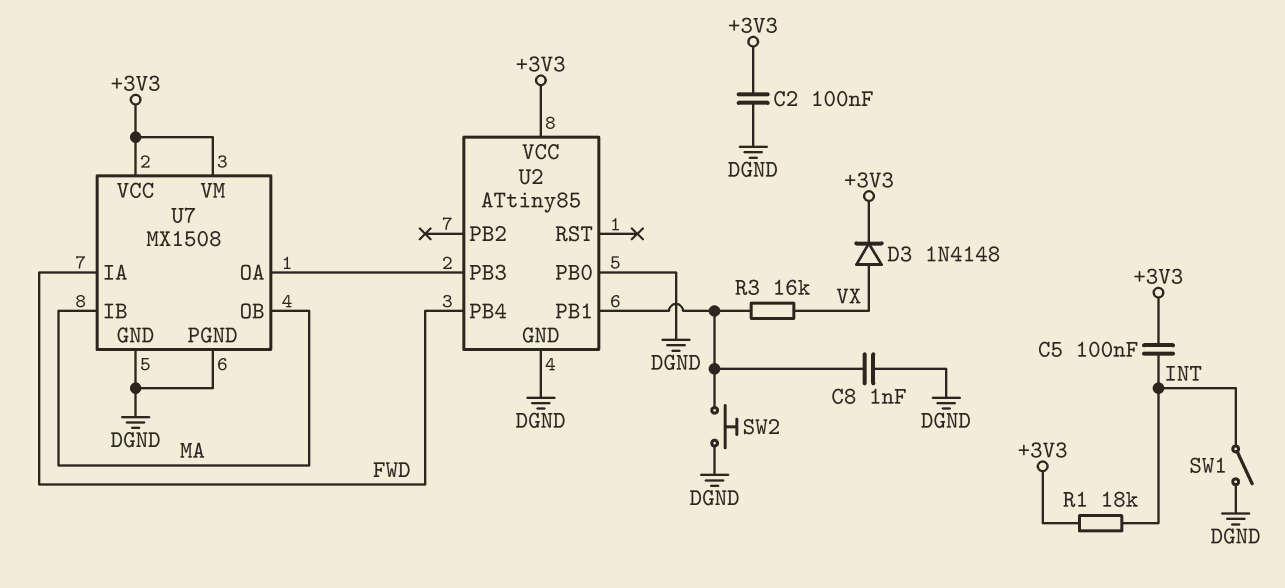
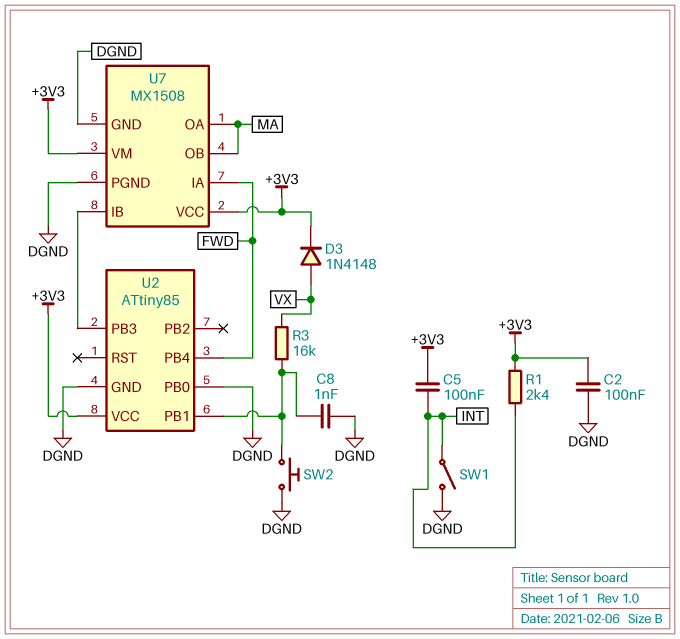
R1: 18k (+3V3, INT) -> 2.4k (+3V3, INT)
U7 pin IB: MA -> U2/PB3
U7 pin OA: U2/PB3 -> MA

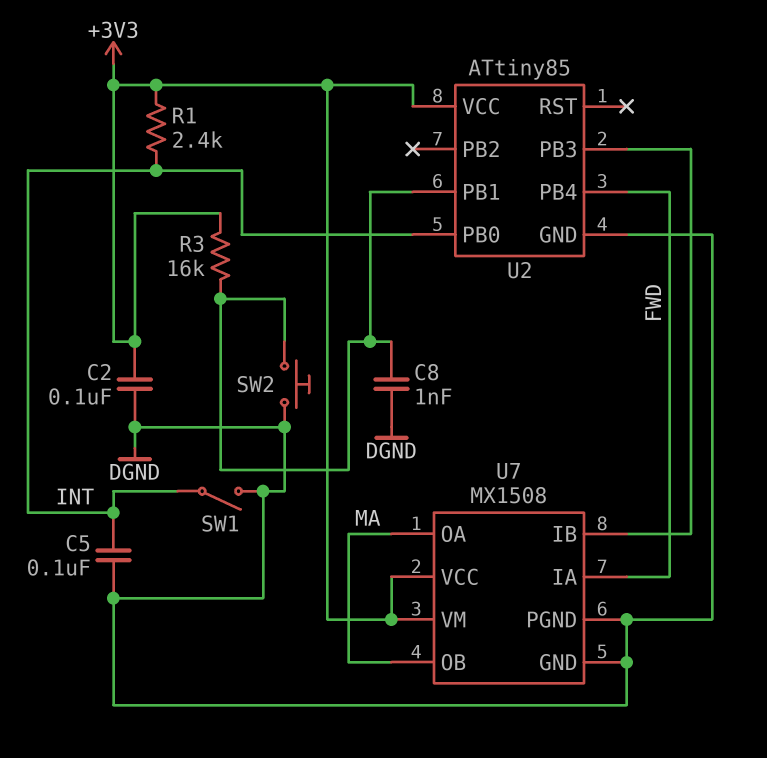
C5: 100nF (+3V3, INT) -> 100nF (DGND, INT)
D3: diode 1N4148 (A VX, K +3V3) -> none
R3: 16k (U2/PB1, VX) -> 16k (+3V3, U2/PB1)
U2 pin PB0: DGND -> INT

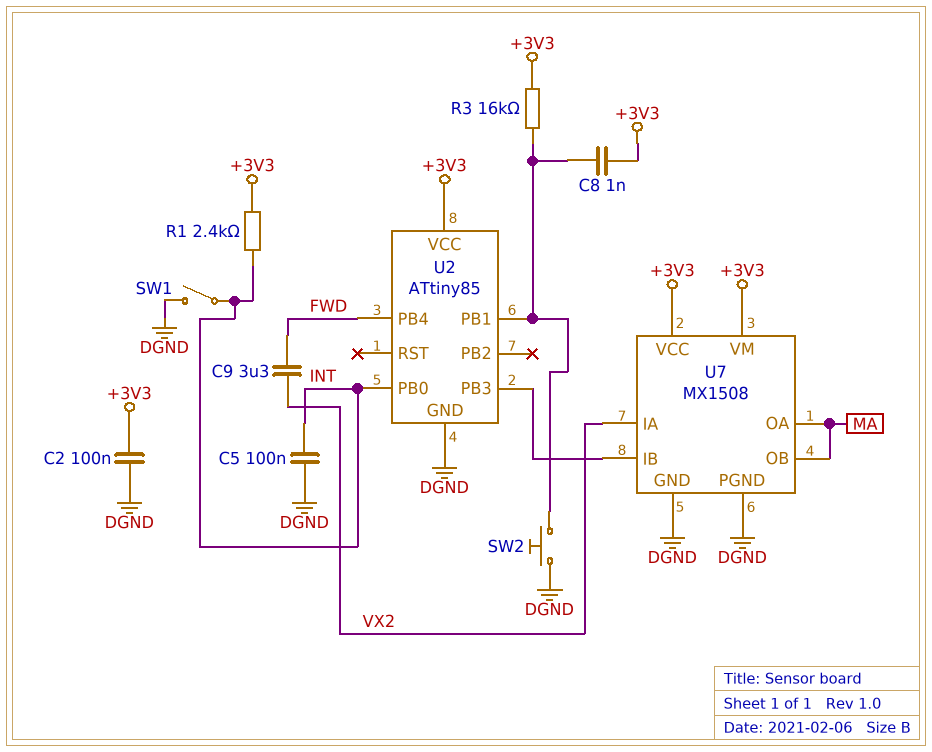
C8: 1nF (DGND, U2/PB1) -> 1nF (+3V3, U2/PB1)
C9: none -> 3.3uF (FWD, VX2)
U7 pin IA: FWD -> VX2

